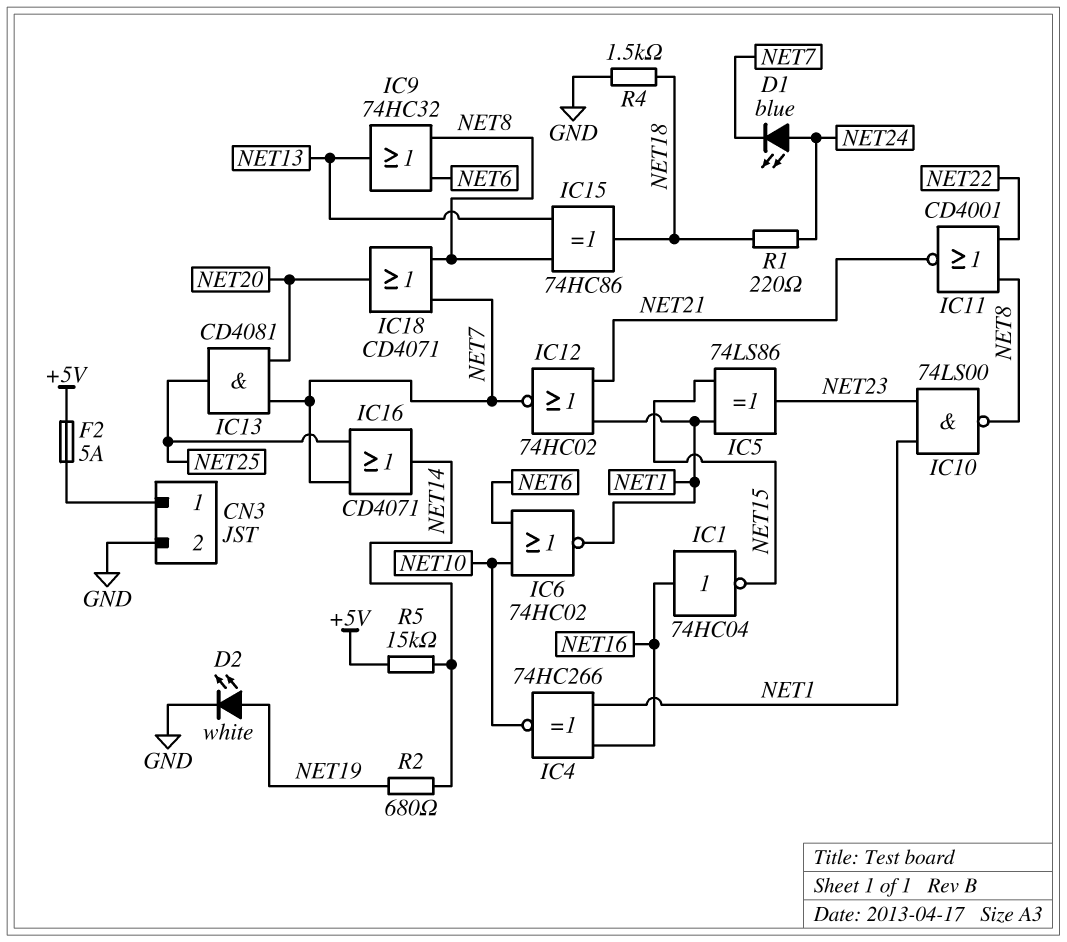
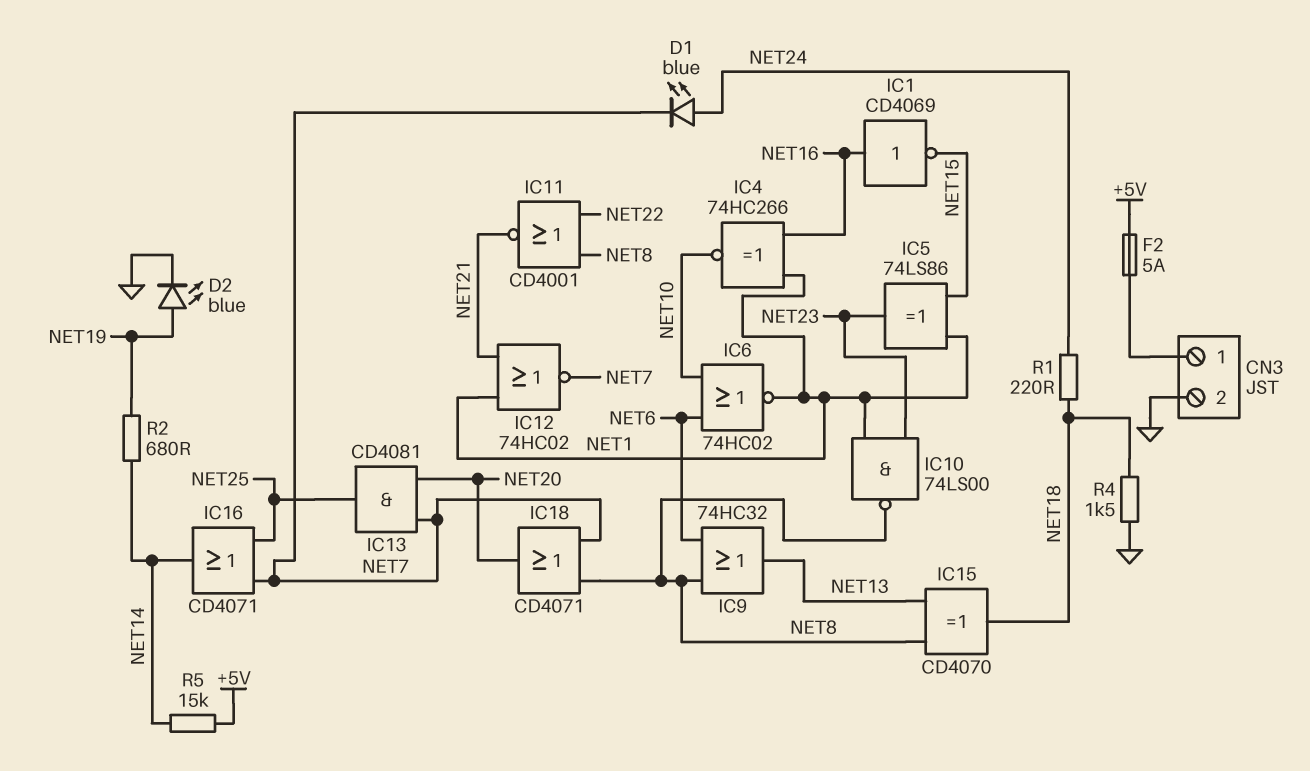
D2: LED white (A NET19, K GND) -> LED blue (A NET19, K GND)
IC1: NOT 74HC04 (in NET16, out NET15) -> NOT CD4069 (in NET16, out NET15)
IC15: XOR 74HC86 (in NET8, in NET13, out NET18) -> XOR CD4070 (in NET8, in NET13, out NET18)

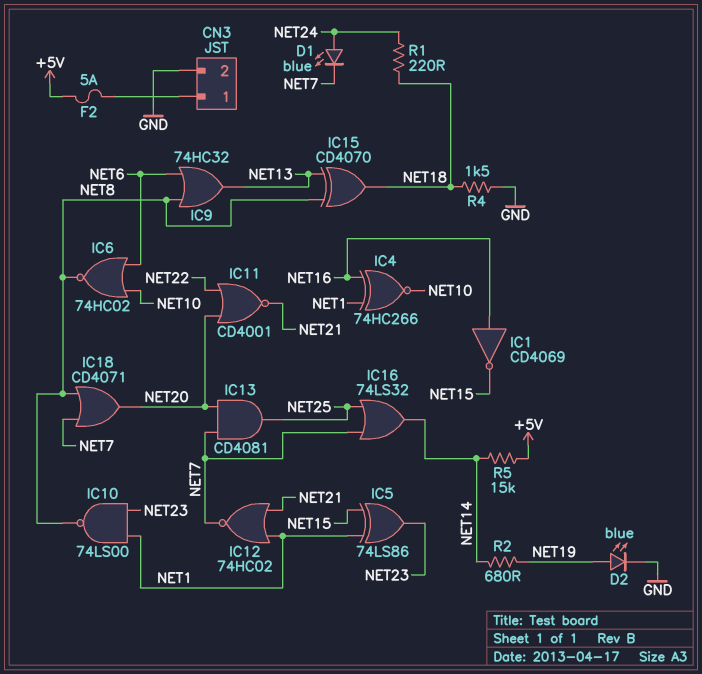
IC6: NOR 74HC02 (in NET6, in NET10, out NET1) -> NOR 74HC02 (in NET6, in NET10, out NET8)
IC11: NOR CD4001 (in NET8, in NET22, out NET21) -> NOR CD4001 (in NET20, in NET22, out NET21)
IC16: OR CD4071 (in NET7, in NET25, out NET14) -> OR 74LS32 (in NET7, in NET25, out NET14)

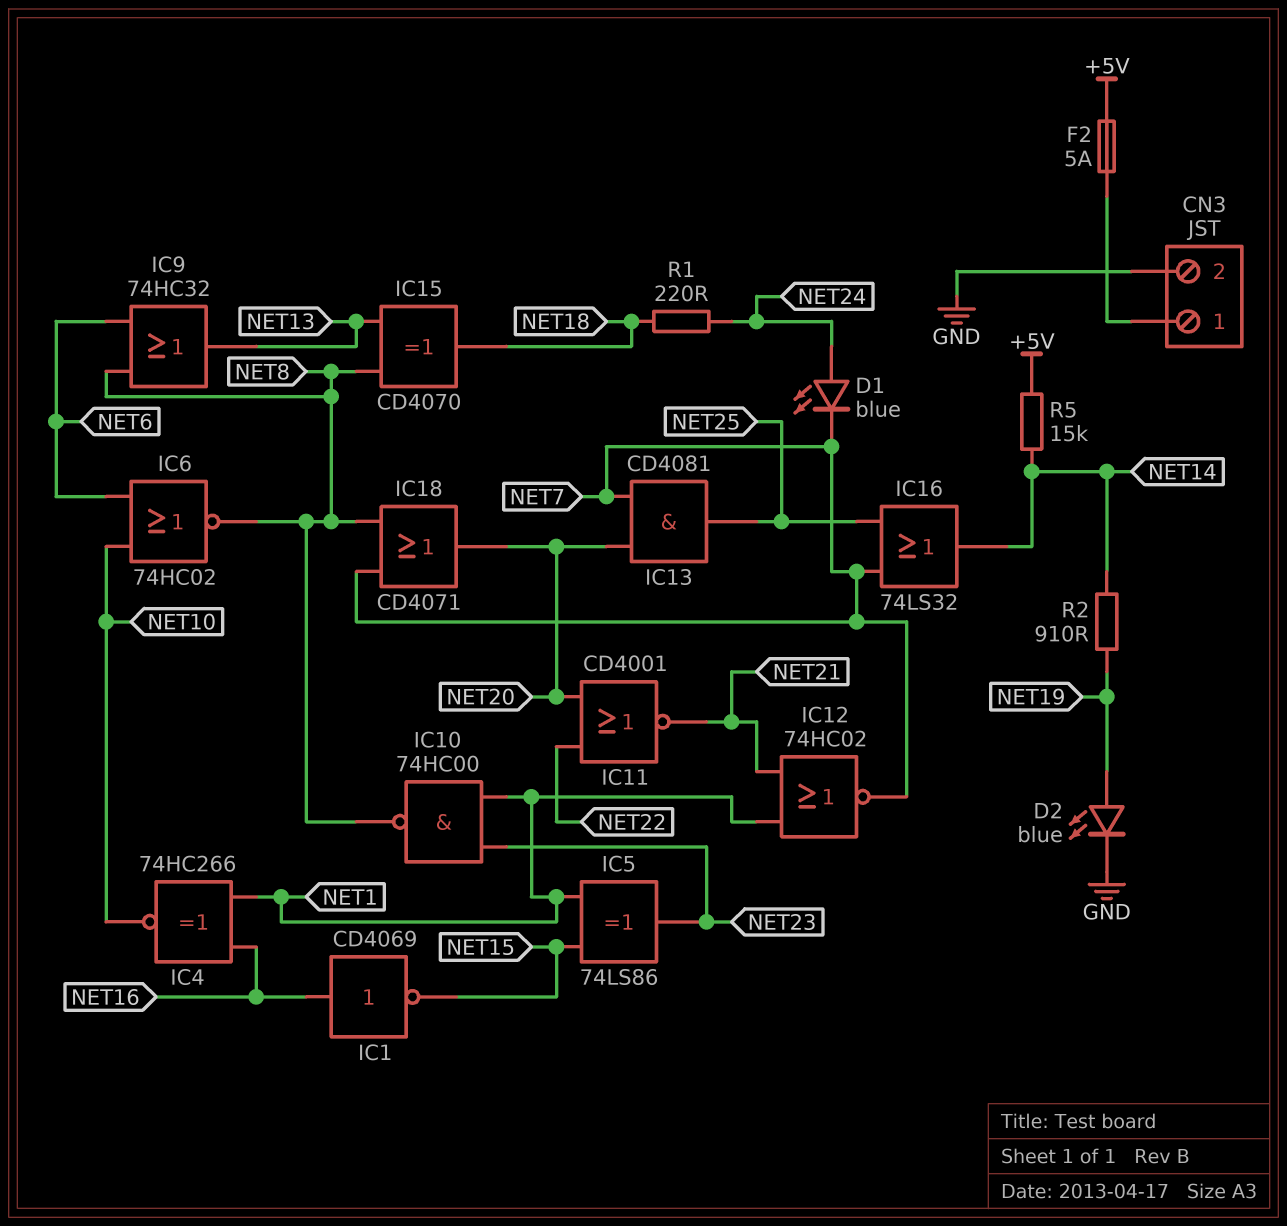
IC10: NAND 74LS00 (in NET1, in NET23, out NET8) -> NAND 74HC00 (in NET1, in NET23, out NET8)
R2: 680 (NET14, NET19) -> 910 (NET14, NET19)
R4: 1.5k (GND, NET18) -> none

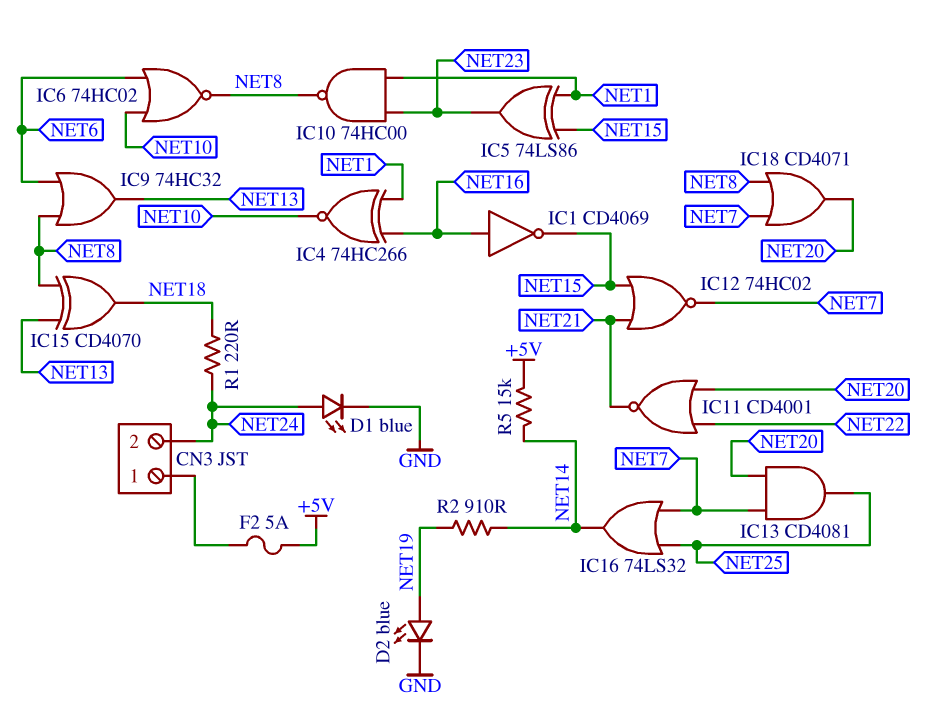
CN3 pin 2: GND -> NET24
D1: LED blue (A NET24, K NET7) -> LED blue (A NET24, K GND)
IC12: NOR 74HC02 (in NET1, in NET21, out NET7) -> NOR 74HC02 (in NET15, in NET21, out NET7)

